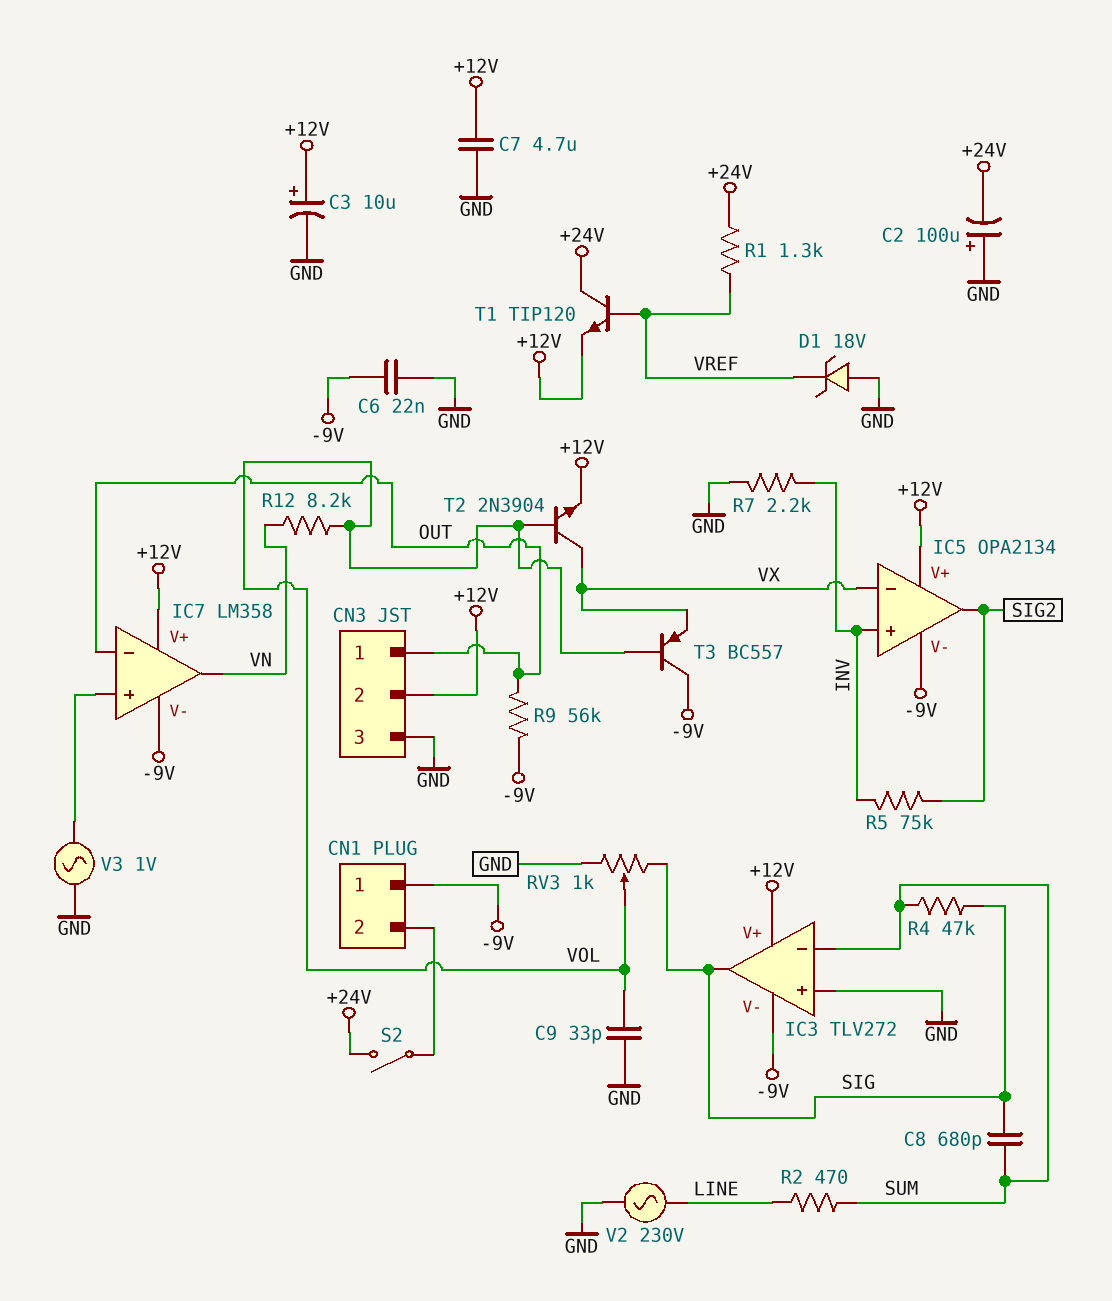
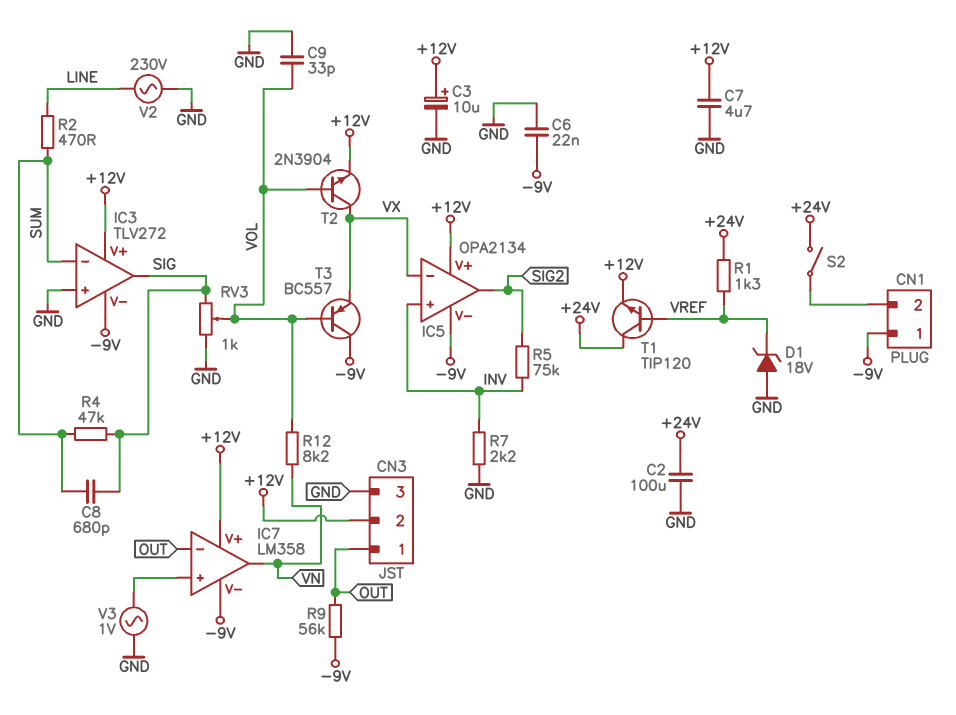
C2: 100uF (plus GND, minus +24V) -> 100uF (+24V, GND)

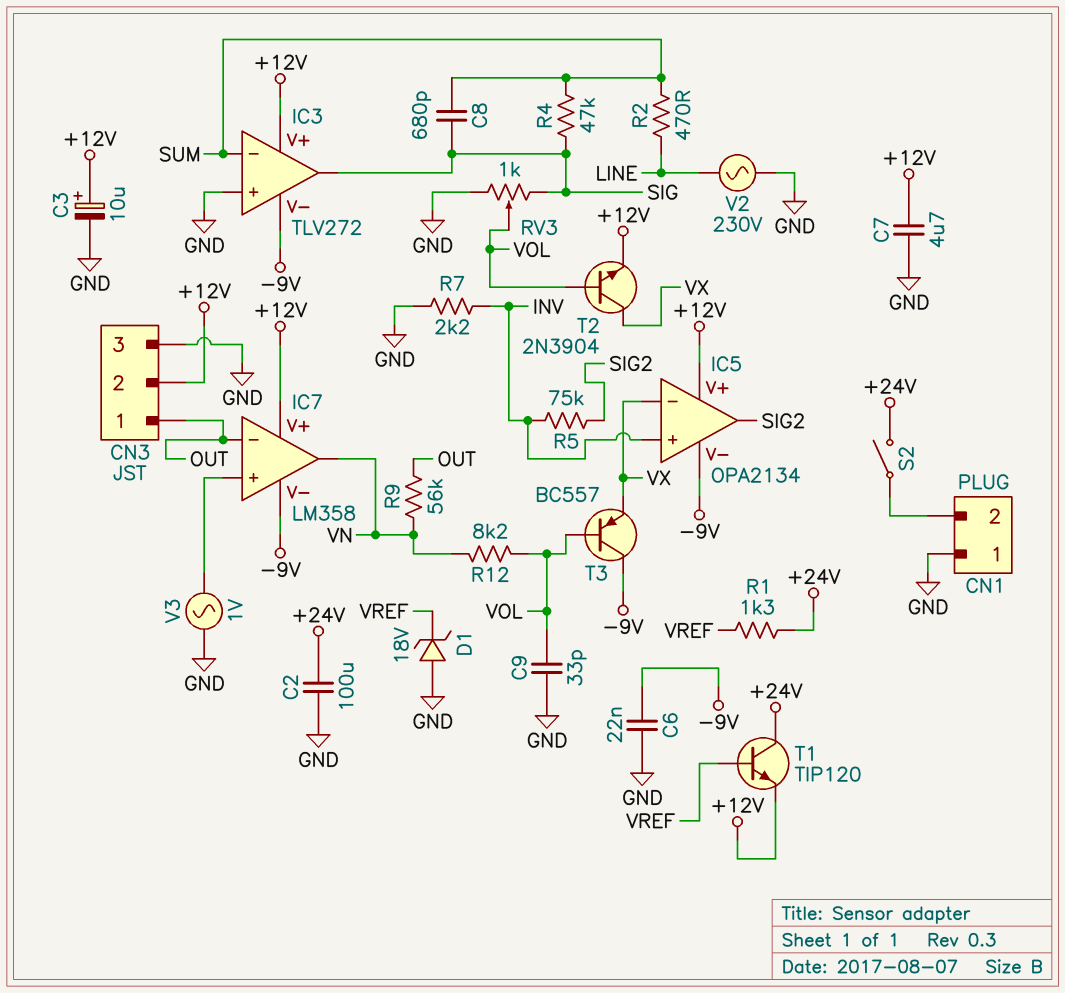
CN1 pin 1: -9V -> GND
R9: 56k (-9V, OUT) -> 56k (OUT, VN)

